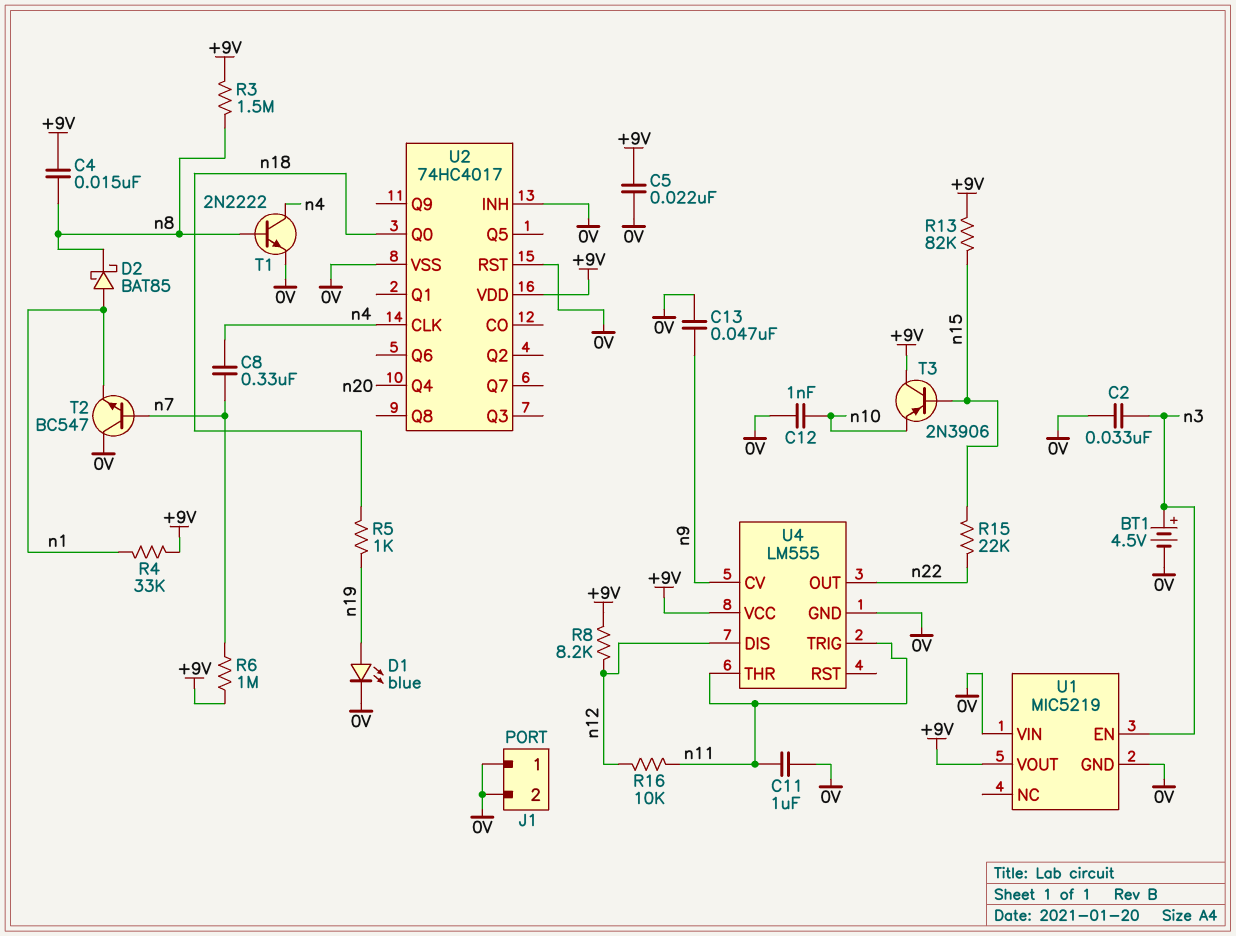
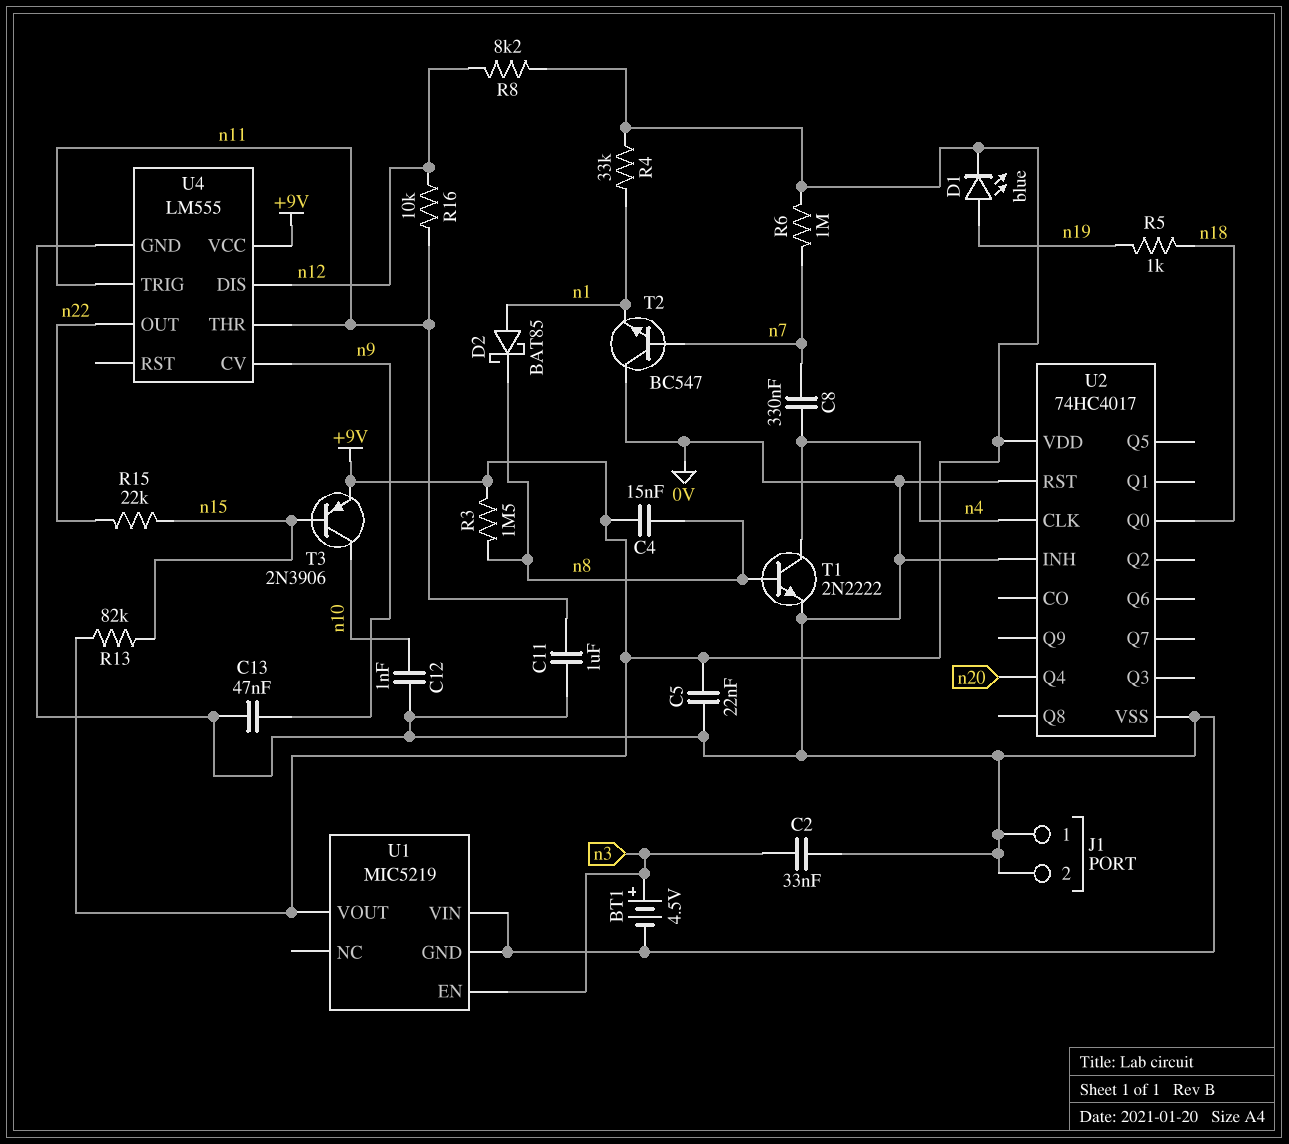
D1: LED blue (A n19, K 0V) -> LED blue (A n19, K +9V)
T3: PNP 2N3906 (B n15, C +9V, E n10) -> PNP 2N3906 (B n15, C n10, E +9V)

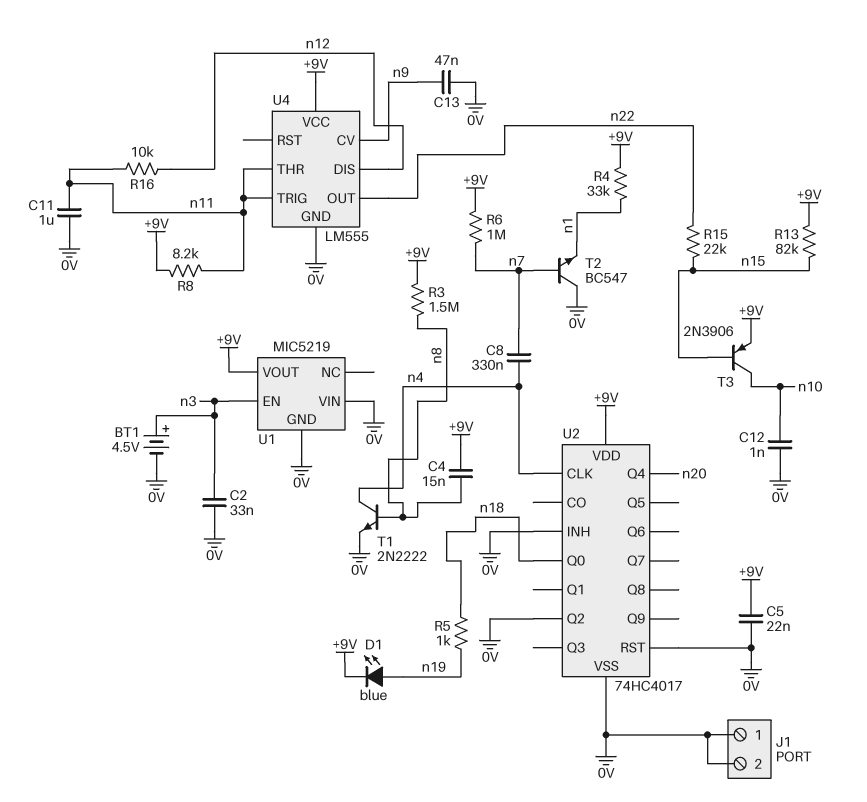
D2: schottky BAT85 (A n1, K n8) -> none
R8: 8.2k (+9V, n12) -> 8.2k (+9V, n11)
U2 pin Q2: none -> 0V

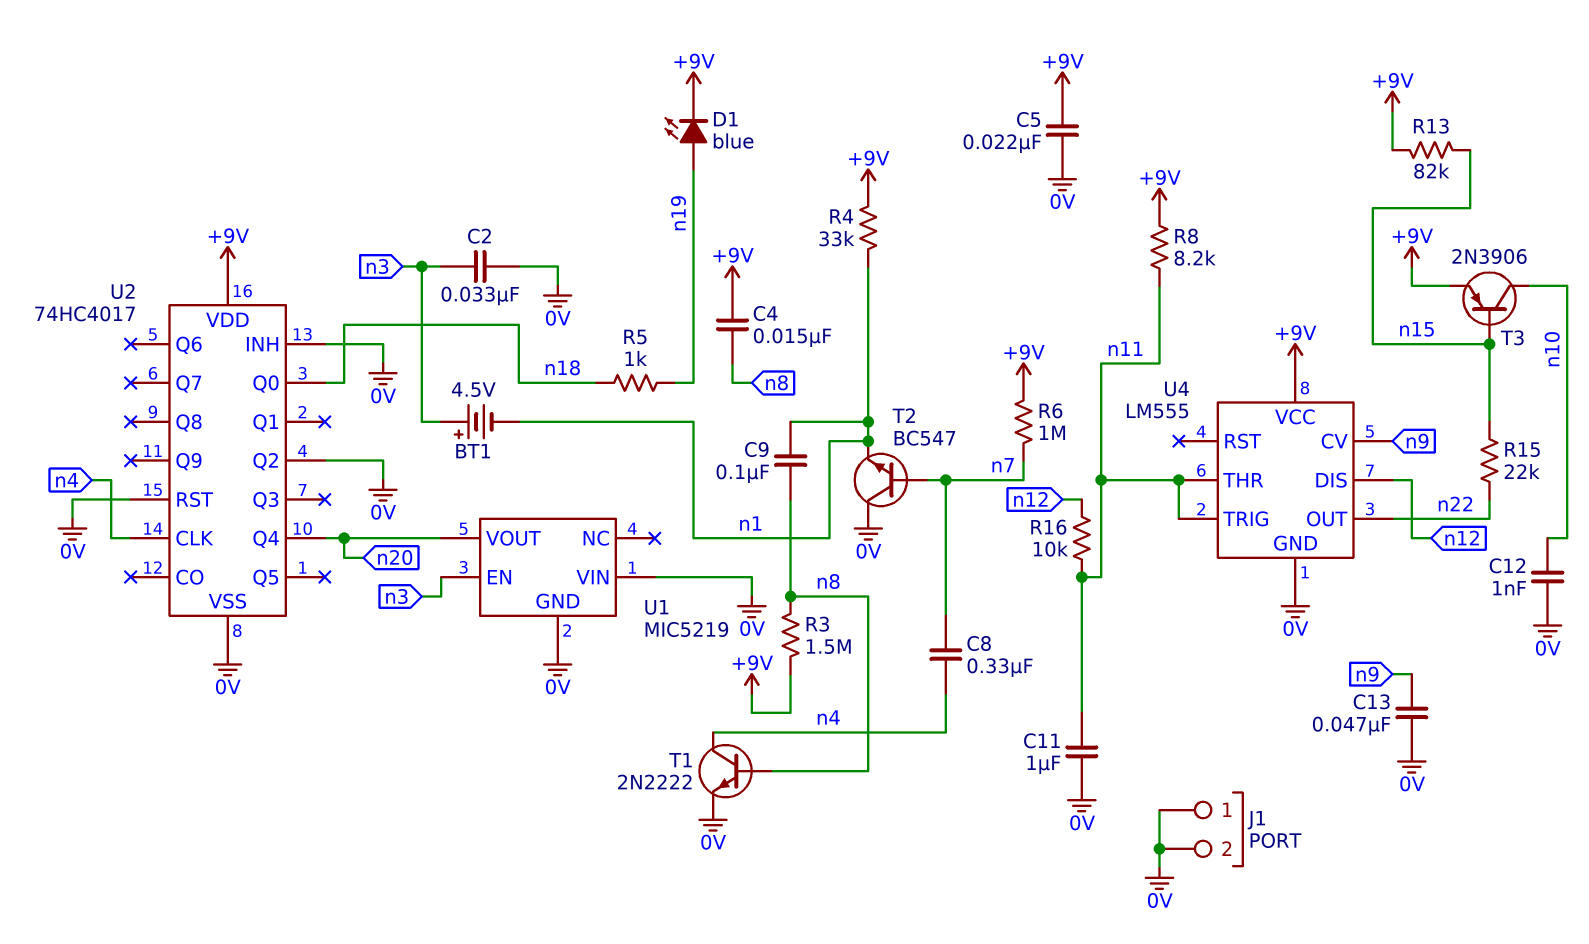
BT1: 4.5V (plus n3, minus 0V) -> 4.5V (plus n3, minus n1)
C9: none -> 100nF (n1, n8)
U1 pin VOUT: +9V -> n20

